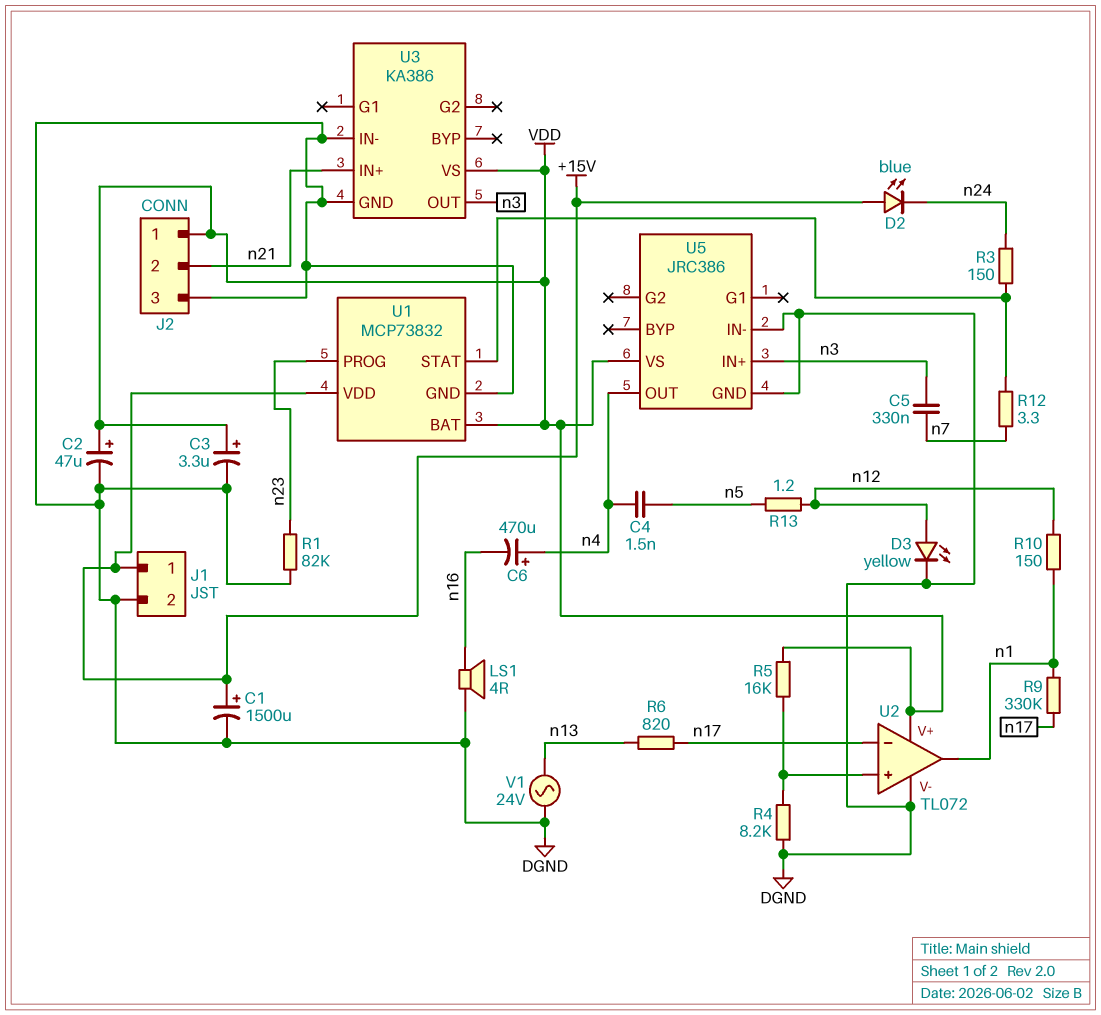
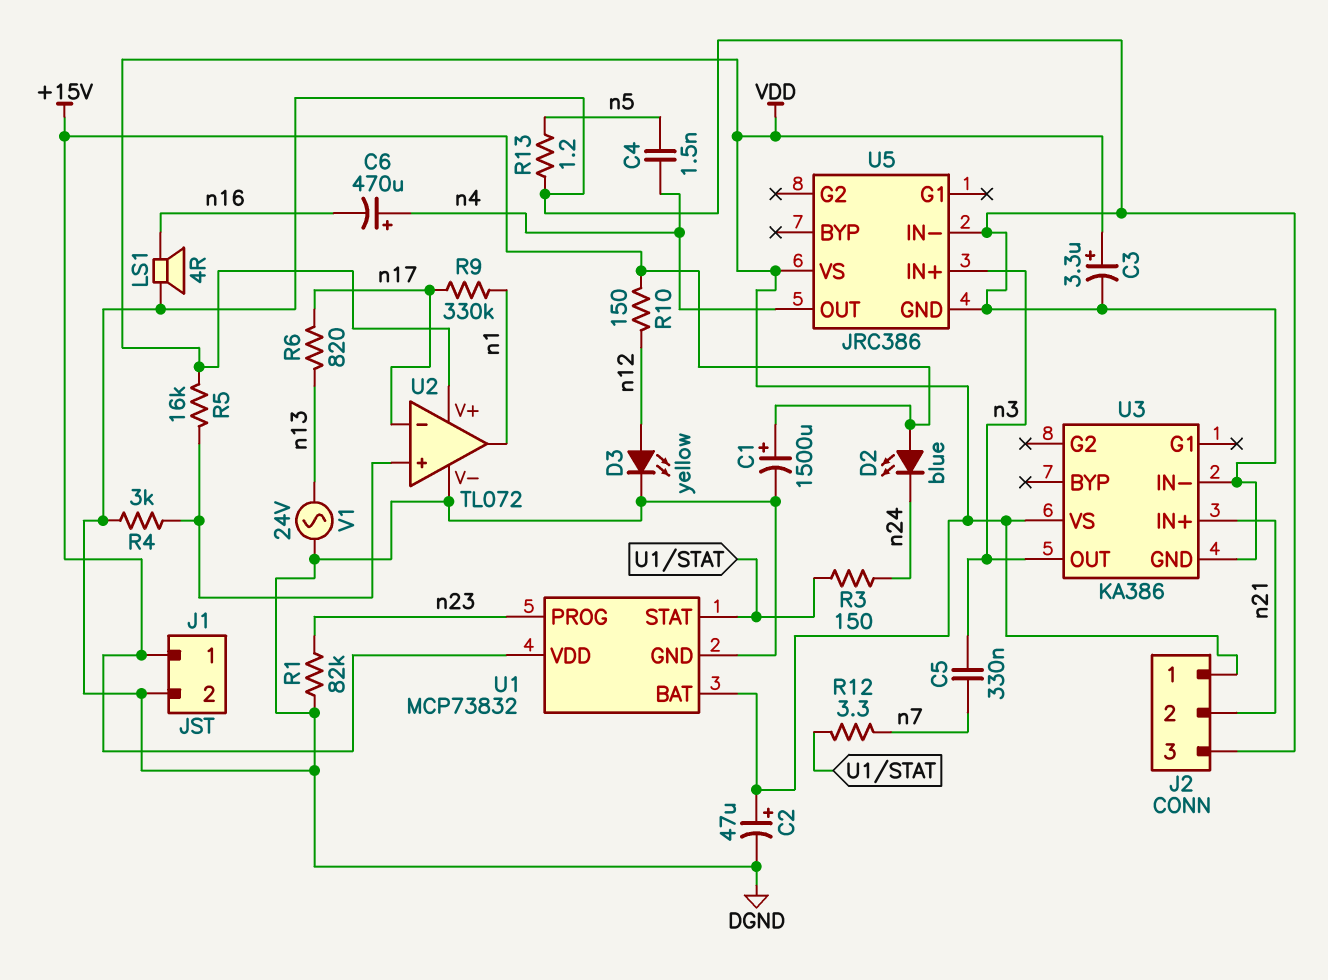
R4: 8.2k (DGND, U2/in+) -> 3k (DGND, U2/in+)
R10: 150 (n1, n12) -> 150 (+15V, n12)
R13: 1.2 (n5, n12) -> 1.2 (DGND, n5)

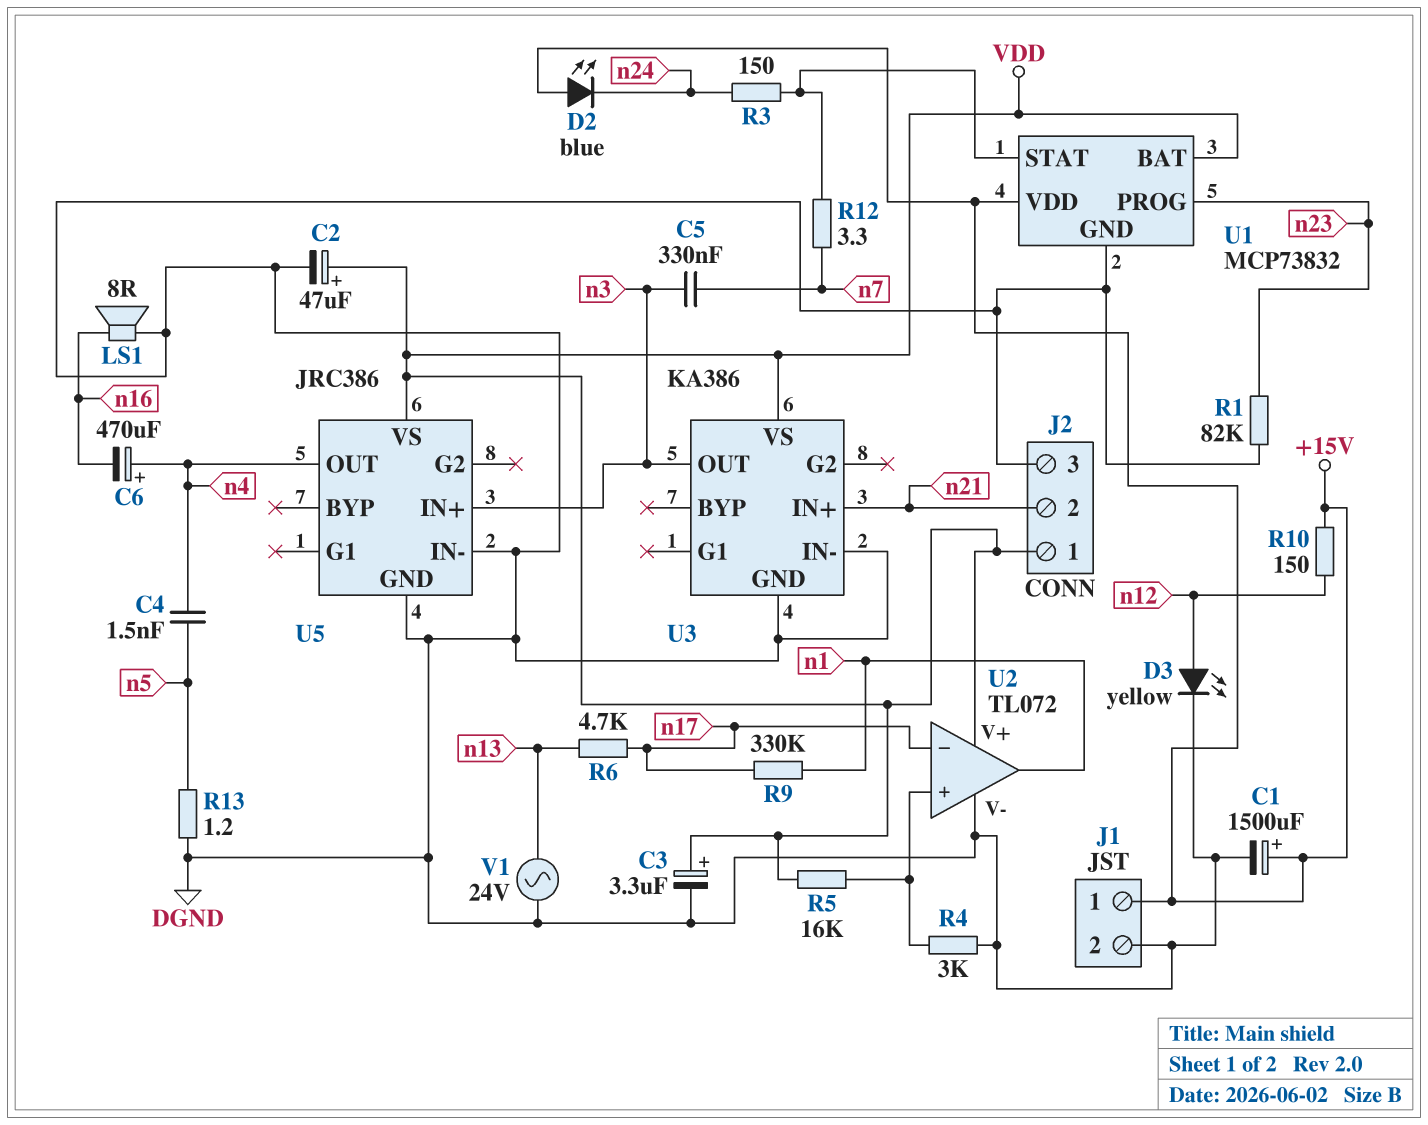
LS1: speaker 4R (DGND, n16) -> speaker 8R (DGND, n16)
R6: 820 (n13, n17) -> 4.7k (n13, n17)

